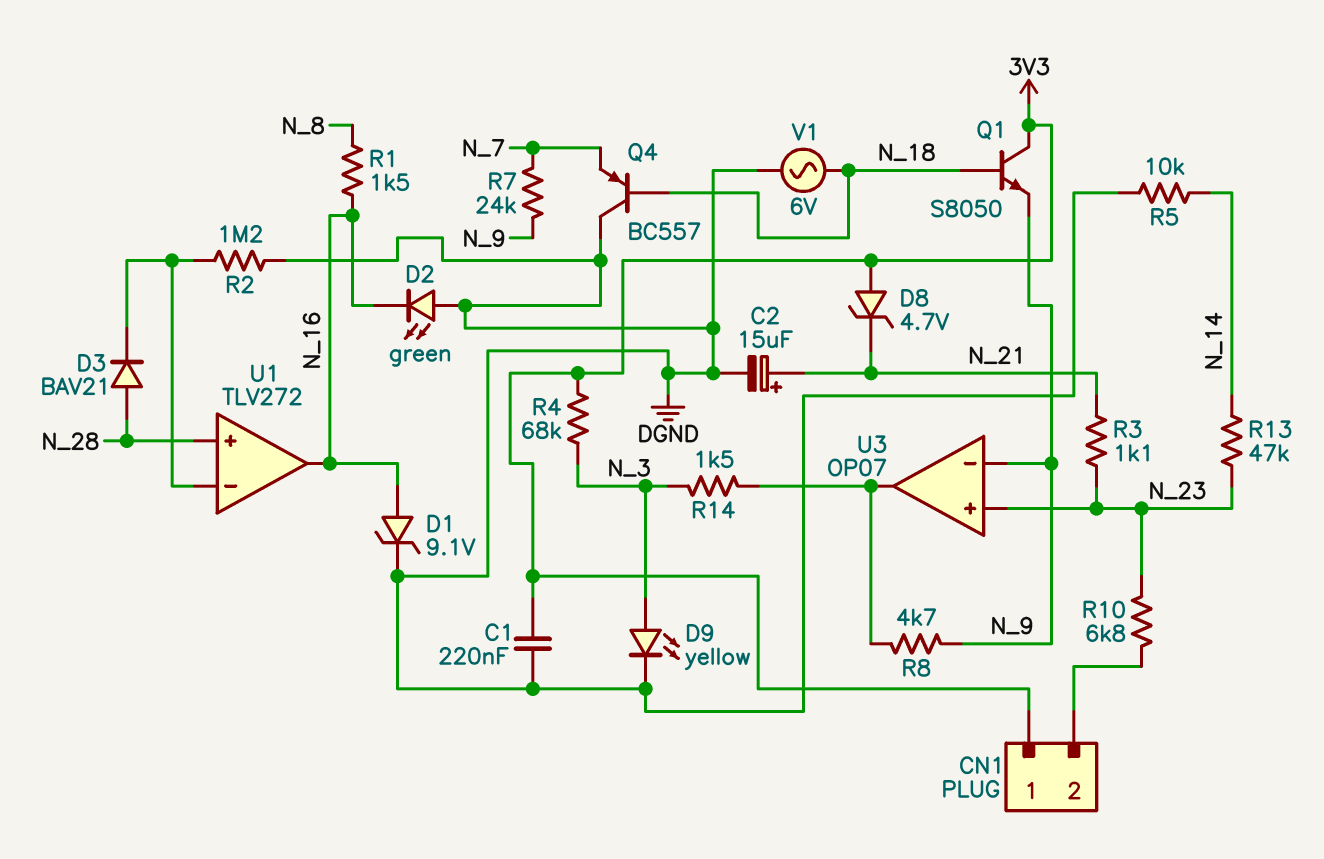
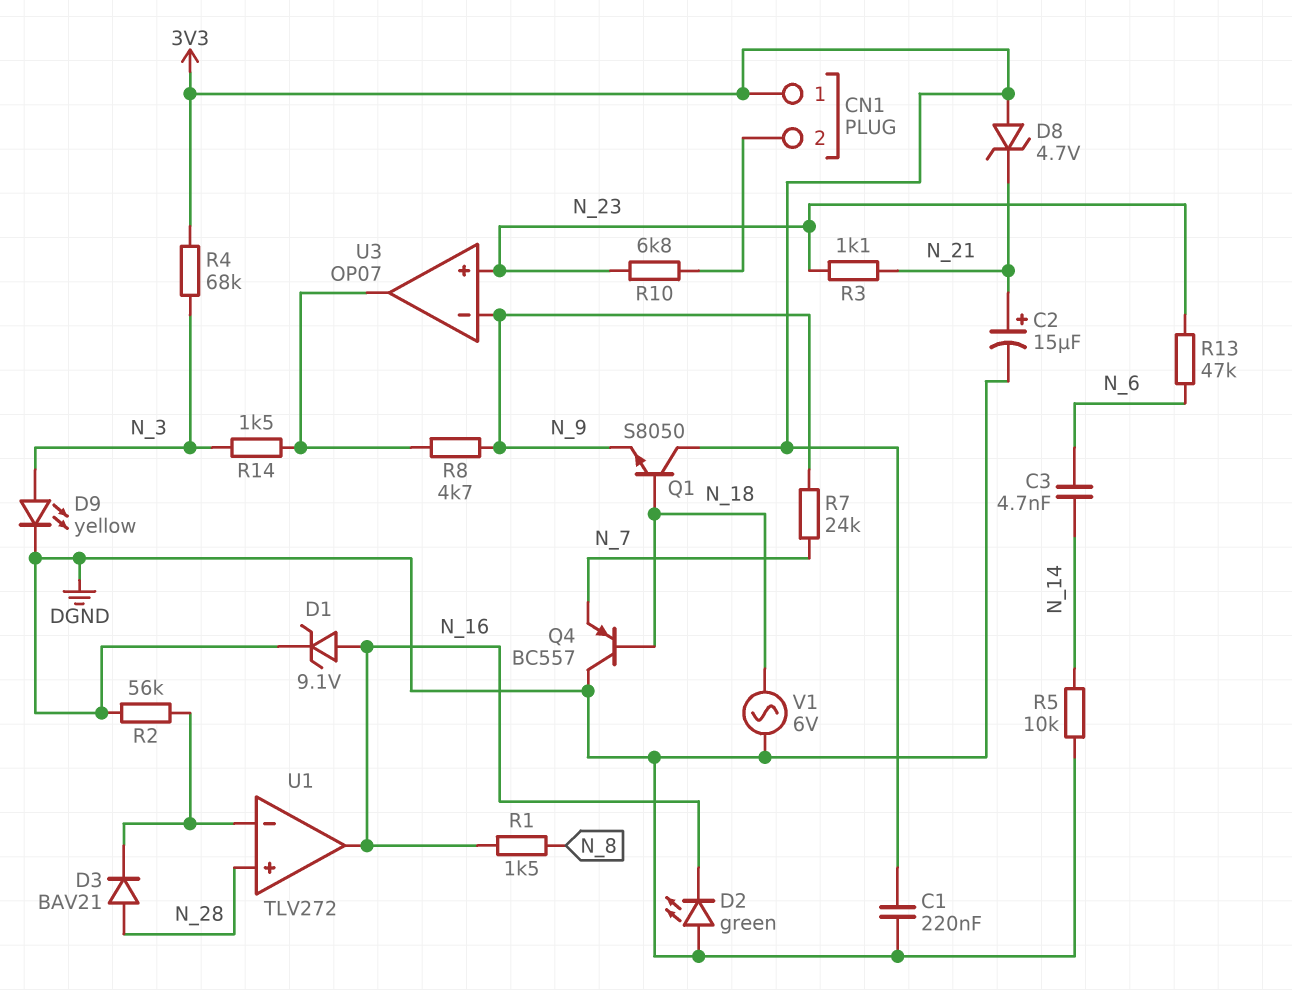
C3: none -> 4.7nF (N_6, N_14)
R2: 1.2M (DGND, U1/in-) -> 56k (DGND, U1/in-)
R13: 47k (N_14, N_23) -> 47k (N_6, N_23)

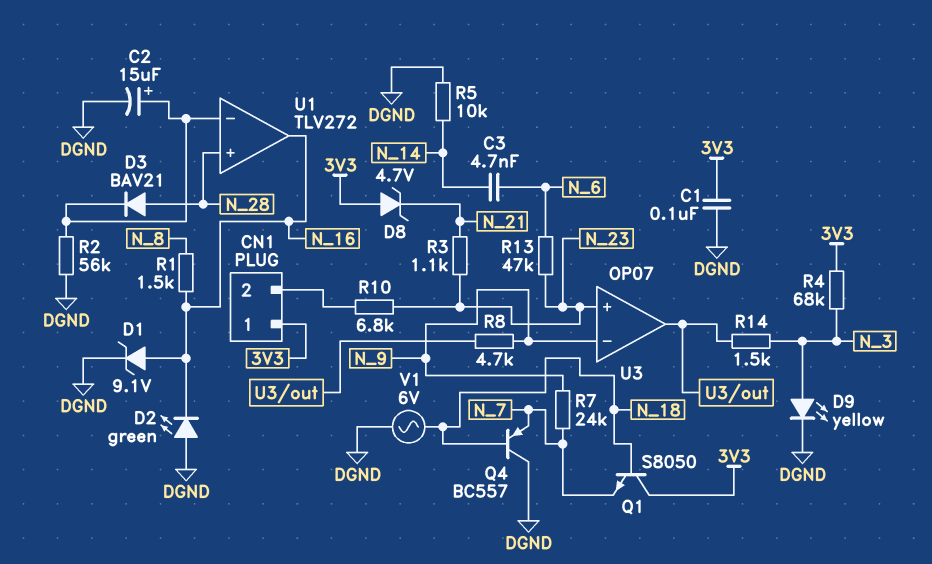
C1: 220nF (3V3, DGND) -> 100nF (3V3, DGND)
C2: 15uF (plus N_21, minus DGND) -> 15uF (plus U1/in-, minus DGND)
Q1: NPN S8050 (B N_18, C 3V3, E N_9) -> NPN S8050 (B N_18, C 3V3, E N_7)

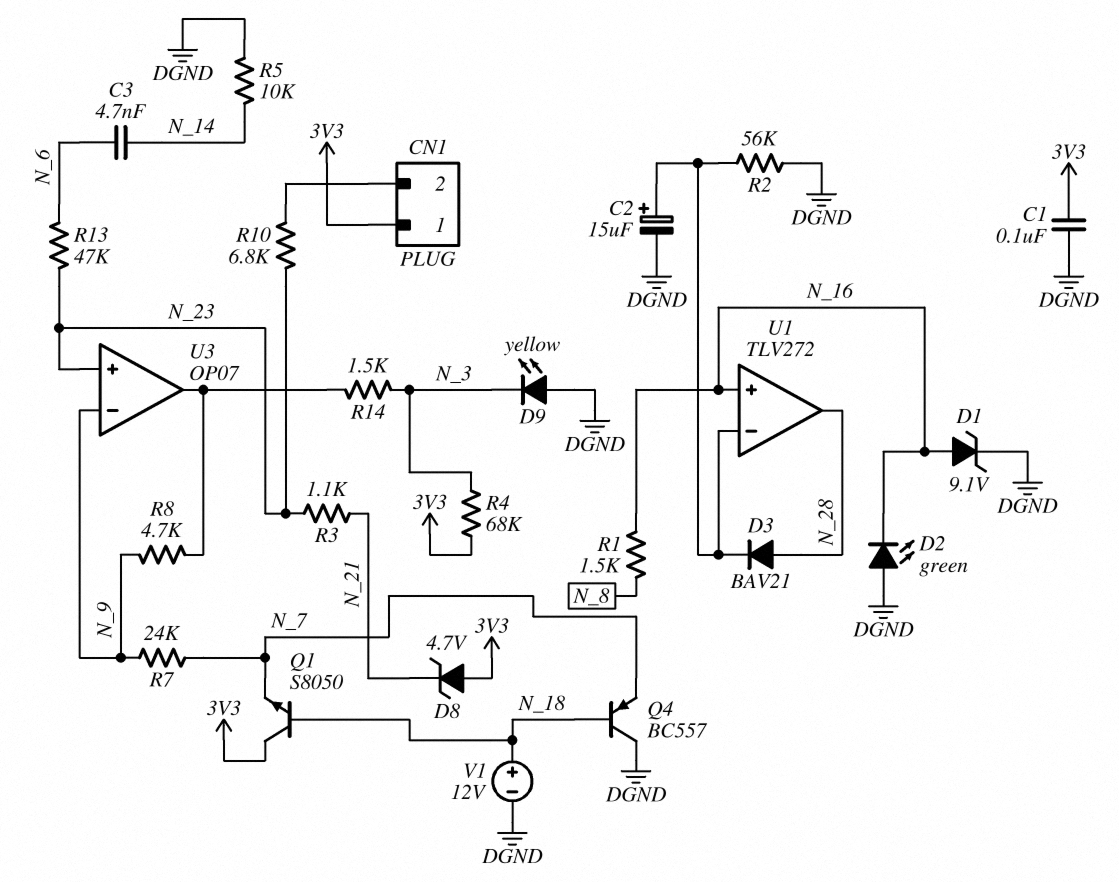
D9: LED yellow (A N_3, K DGND) -> LED yellow (A DGND, K N_3)
U1 pin in+: N_28 -> N_16
U1 pin out: N_16 -> N_28
V1: AC 6V (DGND, N_18) -> 12V (plus N_18, minus DGND)

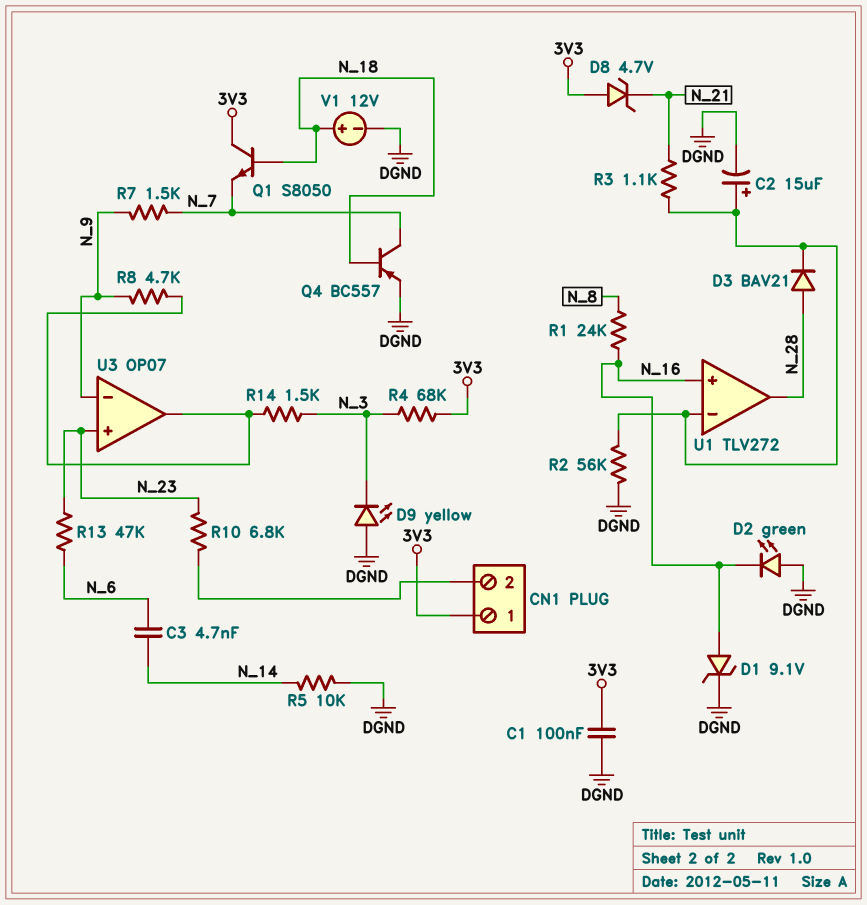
Q4: PNP BC557 (B N_18, C DGND, E N_7) -> PNP BC557 (B N_18, C N_7, E DGND)
R1: 1.5k (N_8, N_16) -> 24k (N_8, N_16)
R3: 1.1k (N_21, N_23) -> 1.1k (N_21, U1/in-)
R7: 24k (N_7, N_9) -> 1.5k (N_7, N_9)

